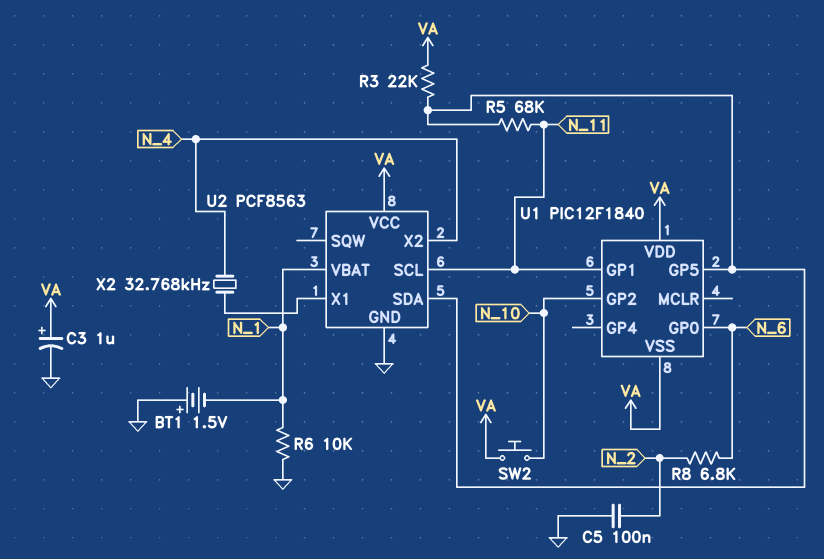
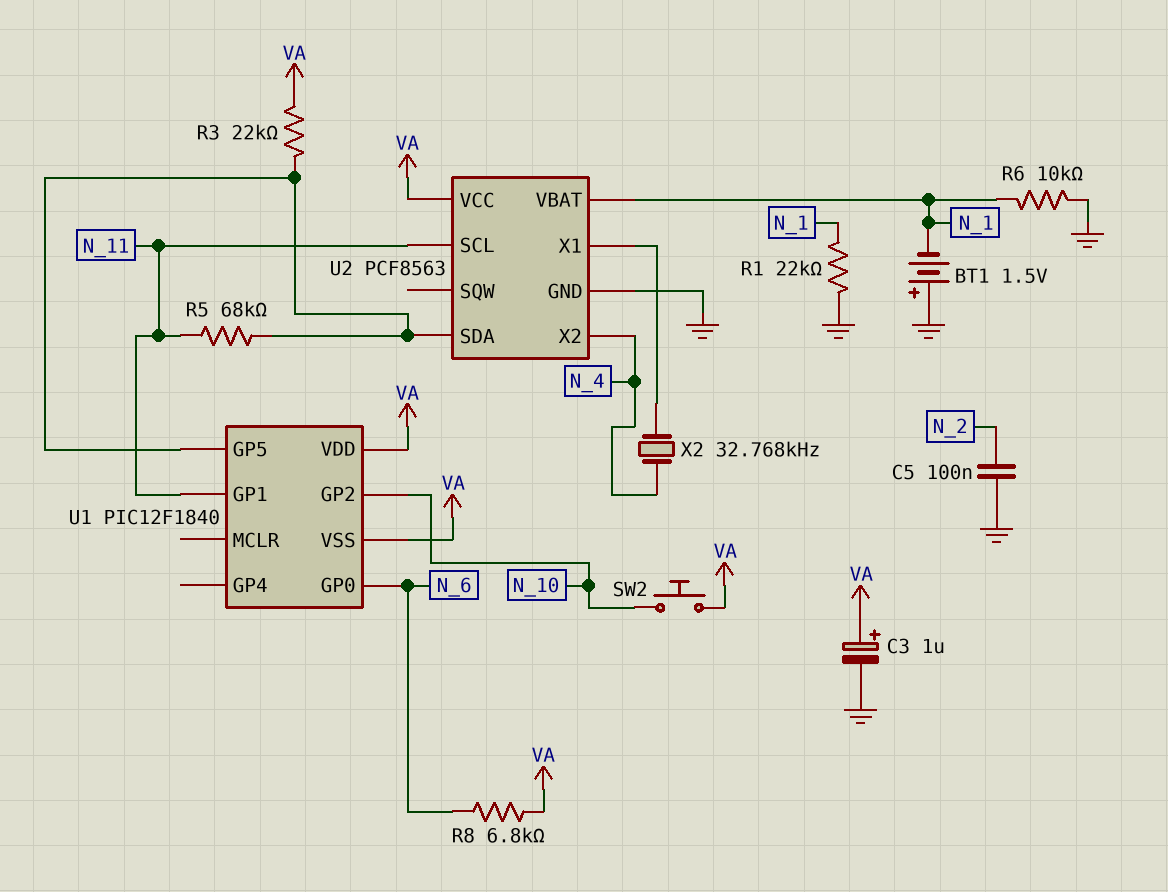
R1: none -> 22k (GND, N_1)
R8: 6.8k (N_2, N_6) -> 6.8k (N_6, VA)

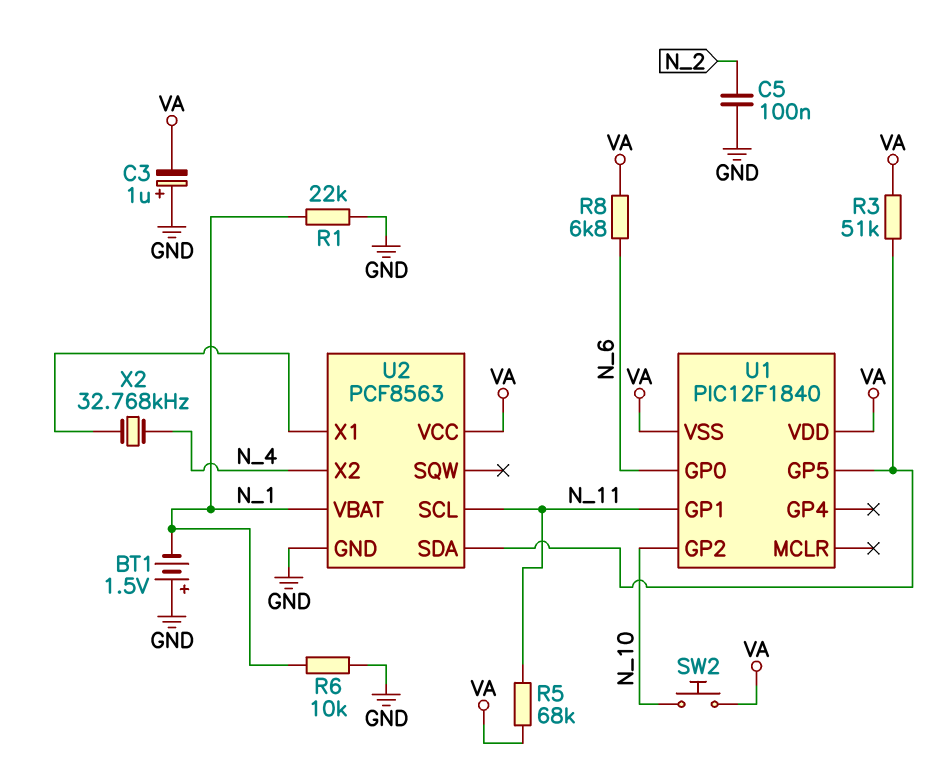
C3: 1uF (plus VA, minus GND) -> 1uF (plus GND, minus VA)
R3: 22k (U1/GP5, VA) -> 51k (U1/GP5, VA)
R5: 68k (N_11, U1/GP5) -> 68k (N_11, VA)

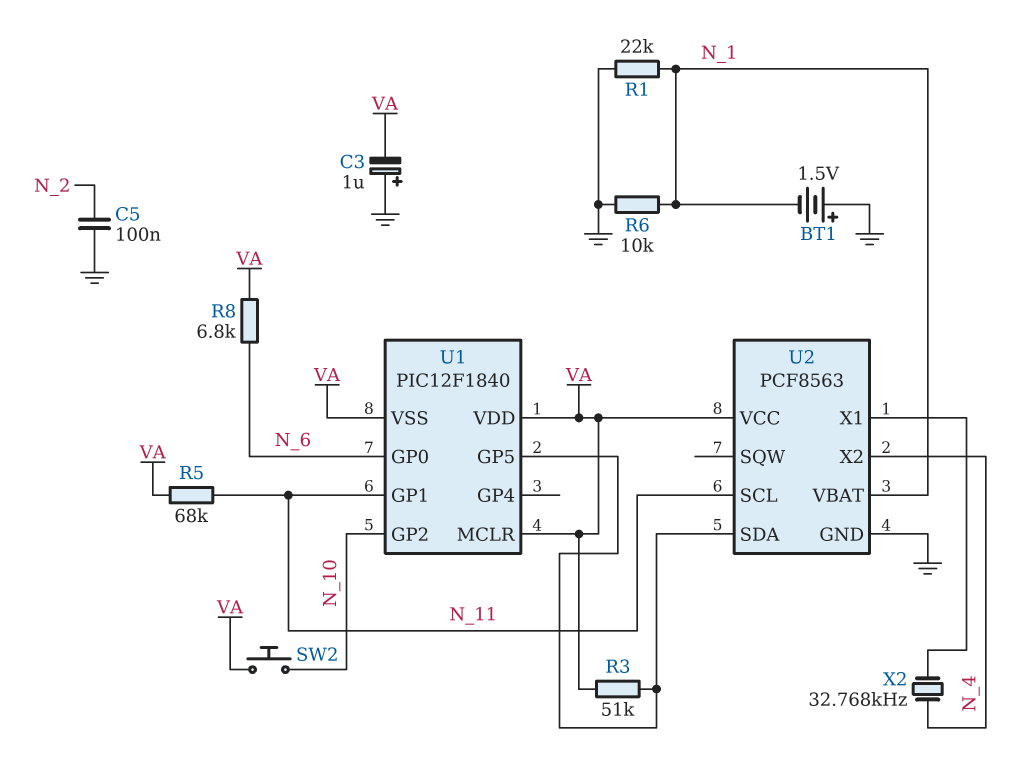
U1 pin MCLR: none -> VA

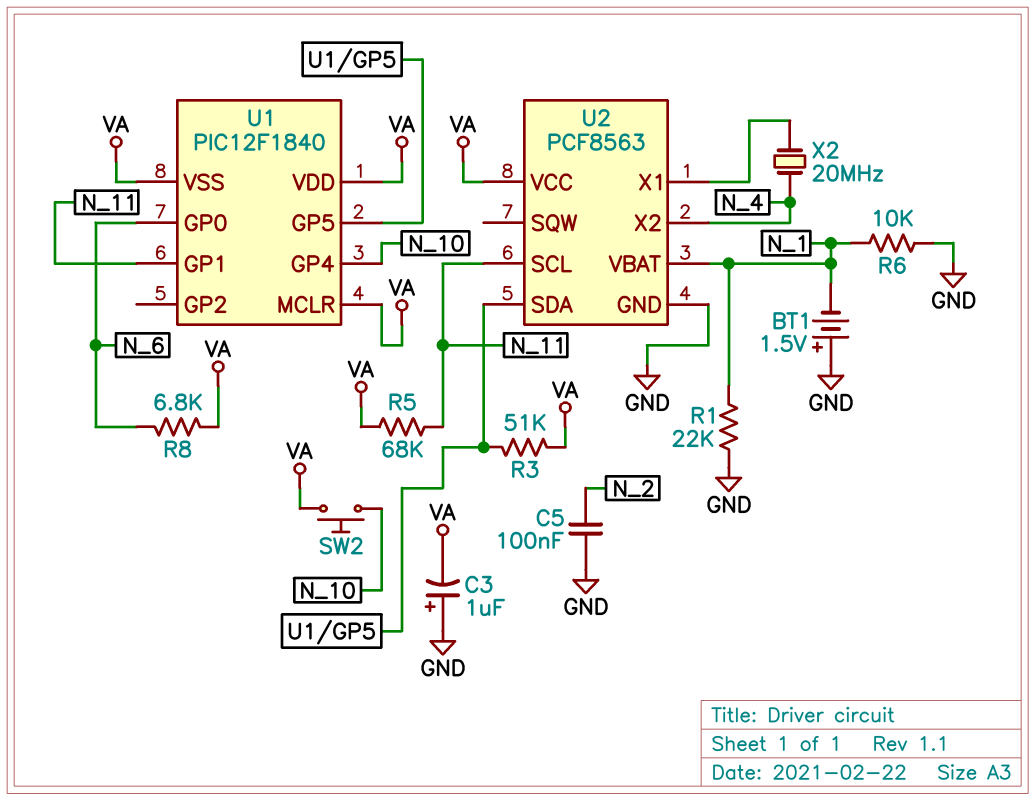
U1 pin GP2: N_10 -> none
U1 pin GP4: none -> N_10
X2: 32.768kHz (N_4, U2/X1) -> 20MHz (N_4, U2/X1)

